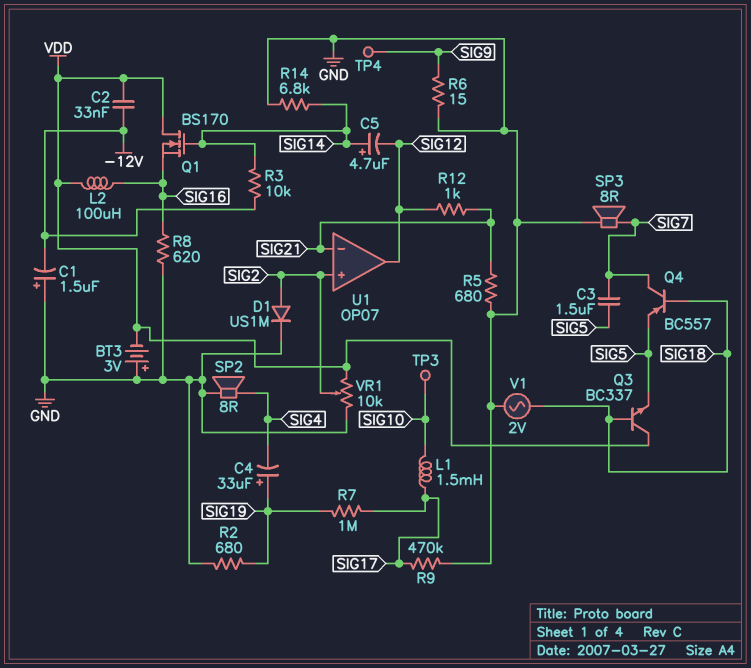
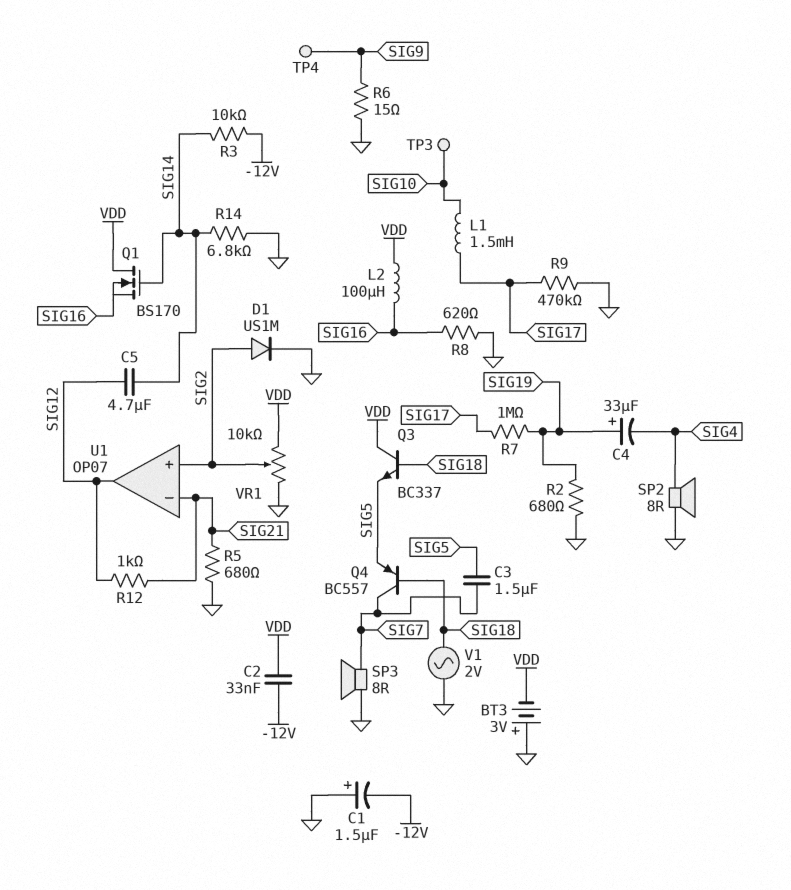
C5: 4.7uF (plus SIG14, minus SIG12) -> 4.7uF (SIG12, SIG14)

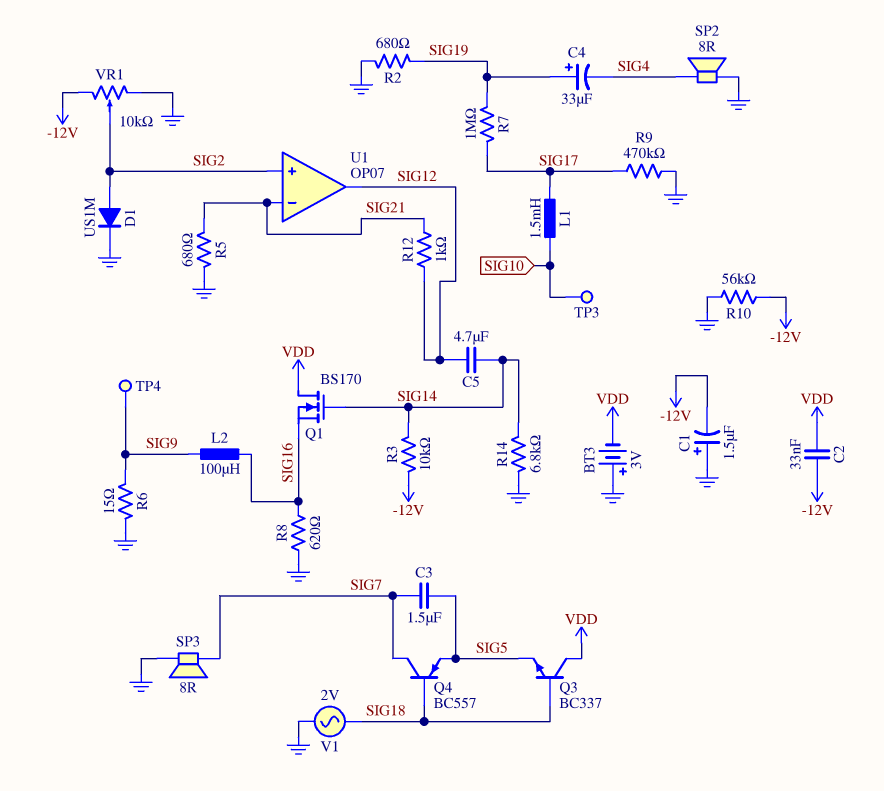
L2: 100uH (SIG16, VDD) -> 100uH (SIG9, SIG16)
R10: none -> 56k (-12V, GND)
VR1: 10k (GND, VDD, wiper SIG2) -> 10k (-12V, GND, wiper SIG2)

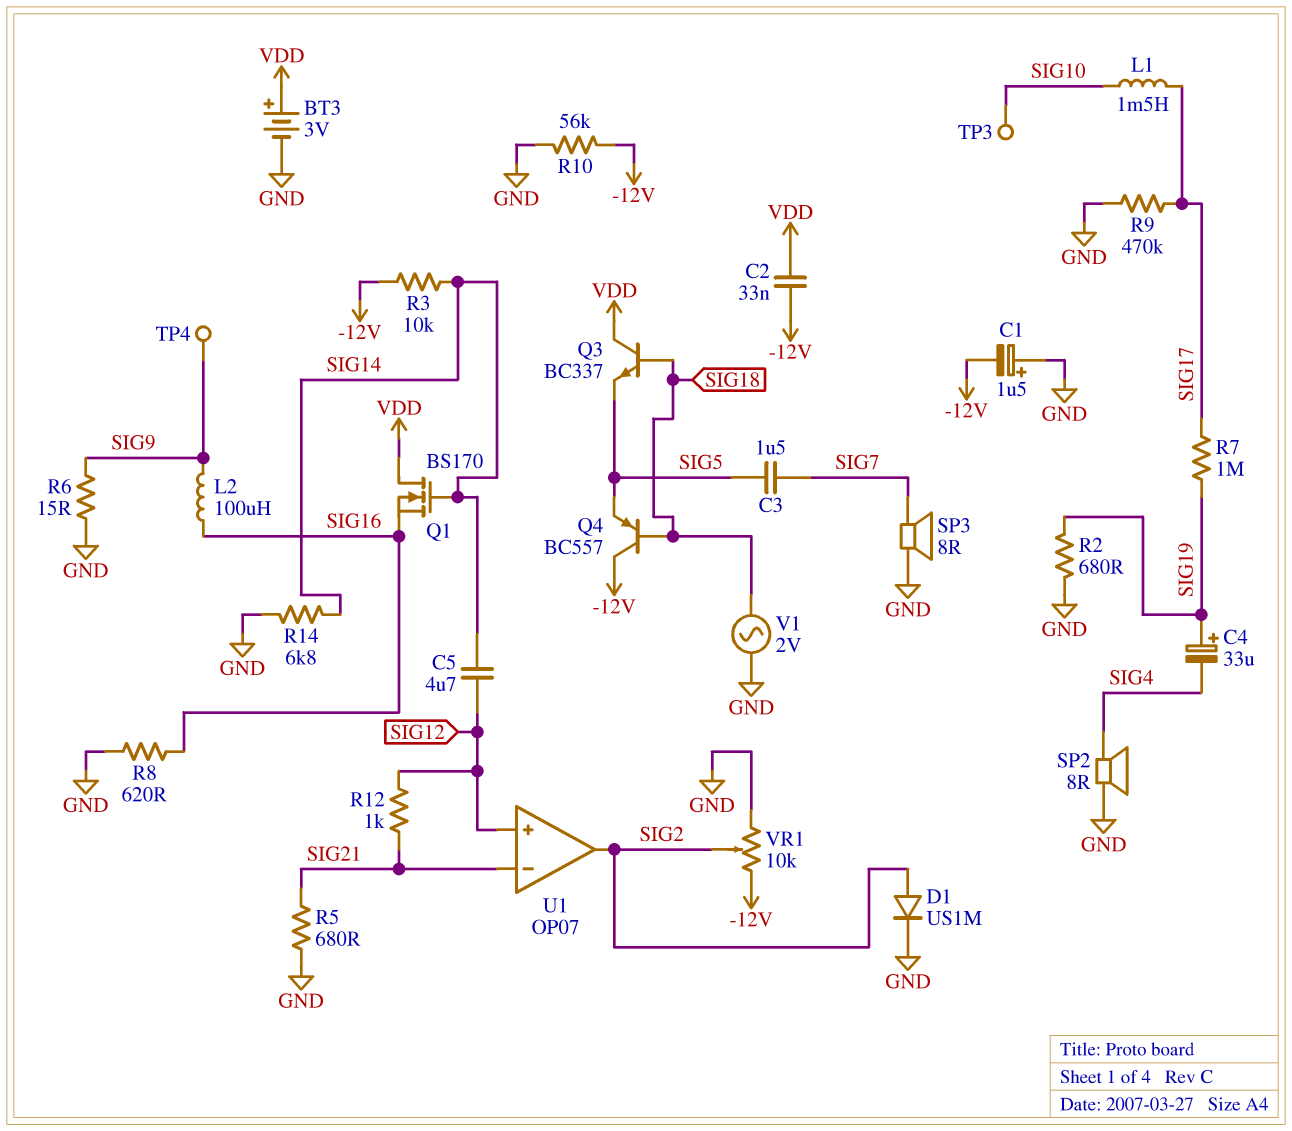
BT3: 3V (plus GND, minus VDD) -> 3V (plus VDD, minus GND)
Q4: PNP BC557 (B SIG18, C SIG7, E SIG5) -> PNP BC557 (B SIG18, C -12V, E SIG5)
U1 pin in+: SIG2 -> SIG12
U1 pin out: SIG12 -> SIG2

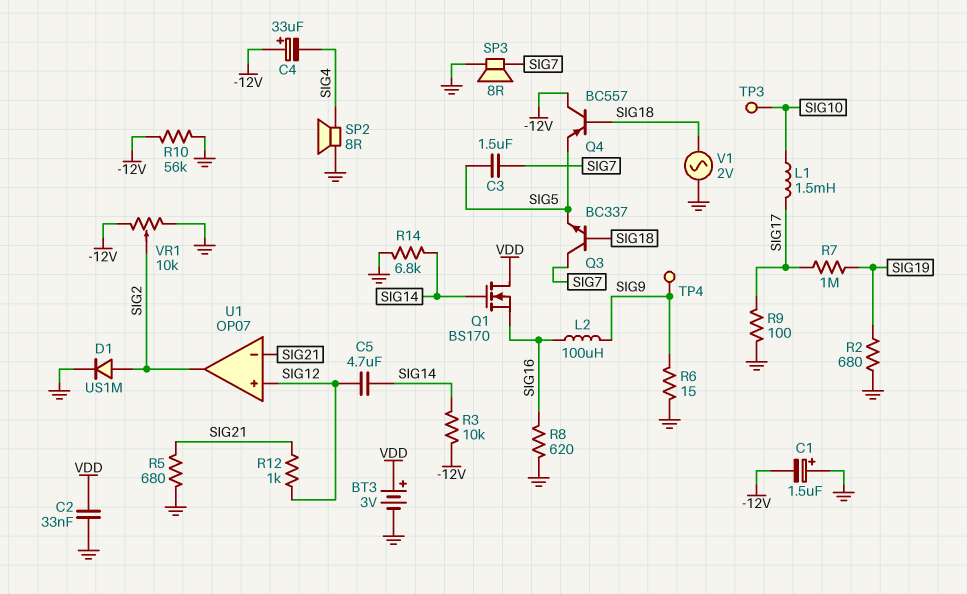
C2: 33nF (-12V, VDD) -> 33nF (GND, VDD)
C4: 33uF (plus SIG19, minus SIG4) -> 33uF (plus -12V, minus SIG4)
Q3: NPN BC337 (B SIG18, C VDD, E SIG5) -> NPN BC337 (B SIG18, C SIG7, E SIG5)
R9: 470k (GND, SIG17) -> 100 (GND, SIG17)

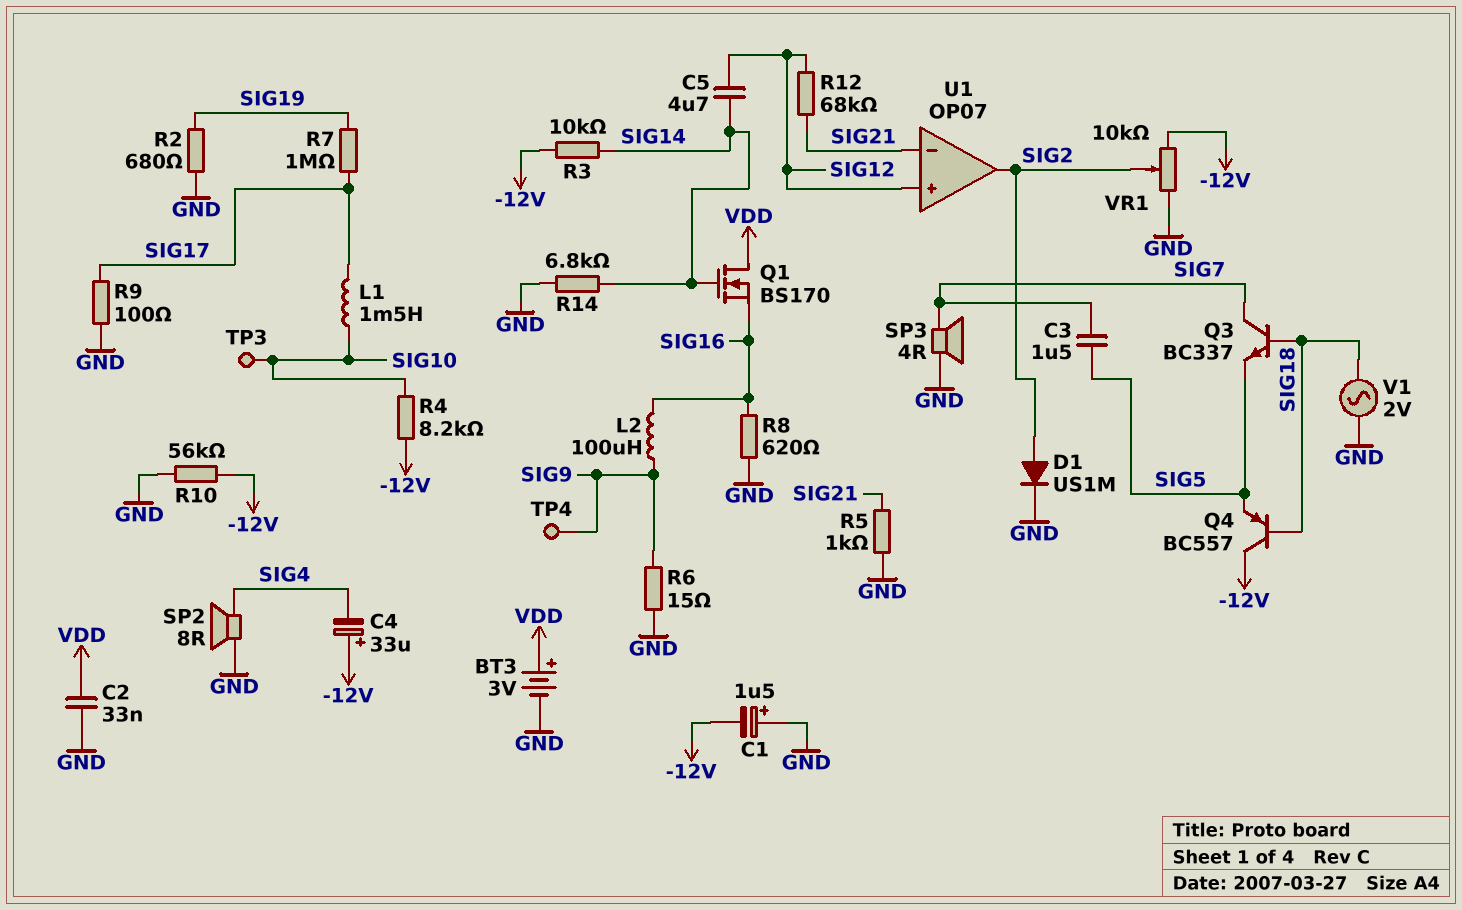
R4: none -> 8.2k (-12V, SIG10)
R5: 680 (GND, SIG21) -> 1k (GND, SIG21)
R12: 1k (SIG12, SIG21) -> 68k (SIG12, SIG21)
SP3: speaker 8R (GND, SIG7) -> speaker 4R (GND, SIG7)

